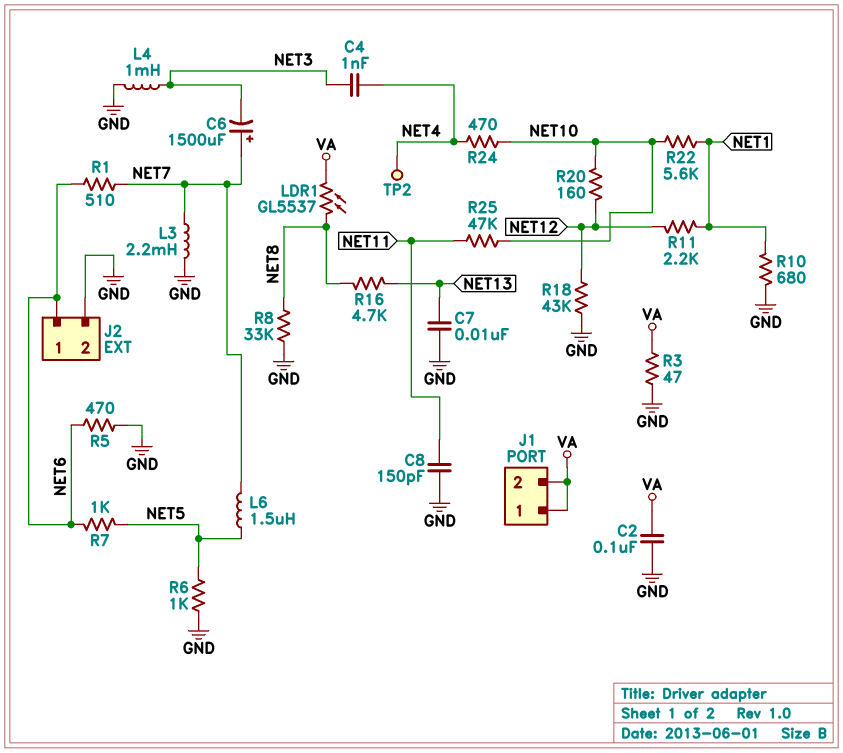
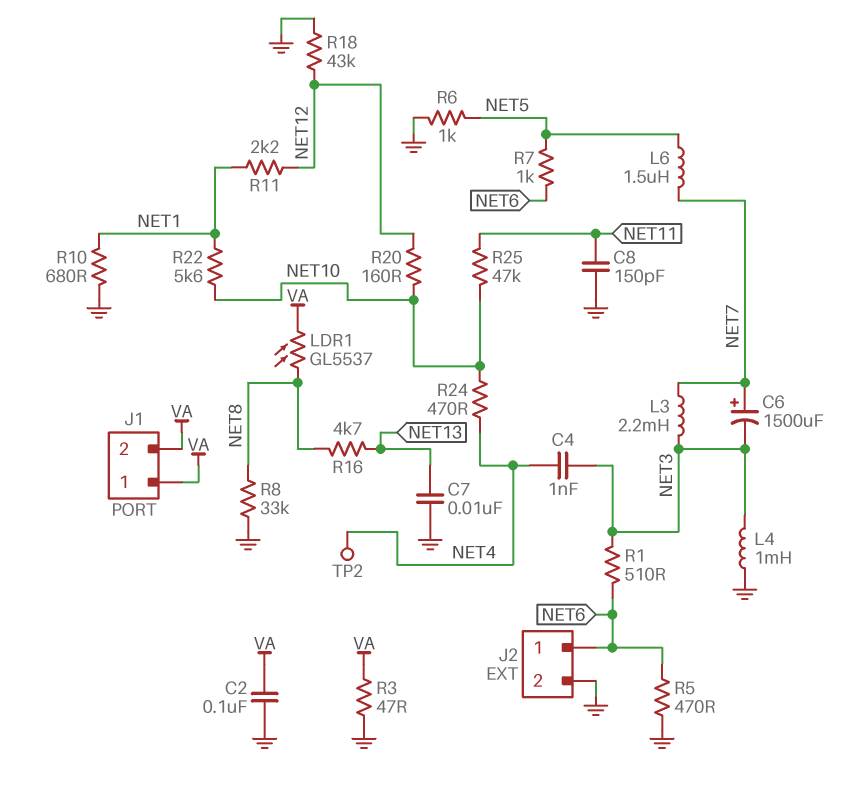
L3: 2.2mH (GND, NET7) -> 2.2mH (NET3, NET7)
R1: 510 (NET6, NET7) -> 510 (NET3, NET6)

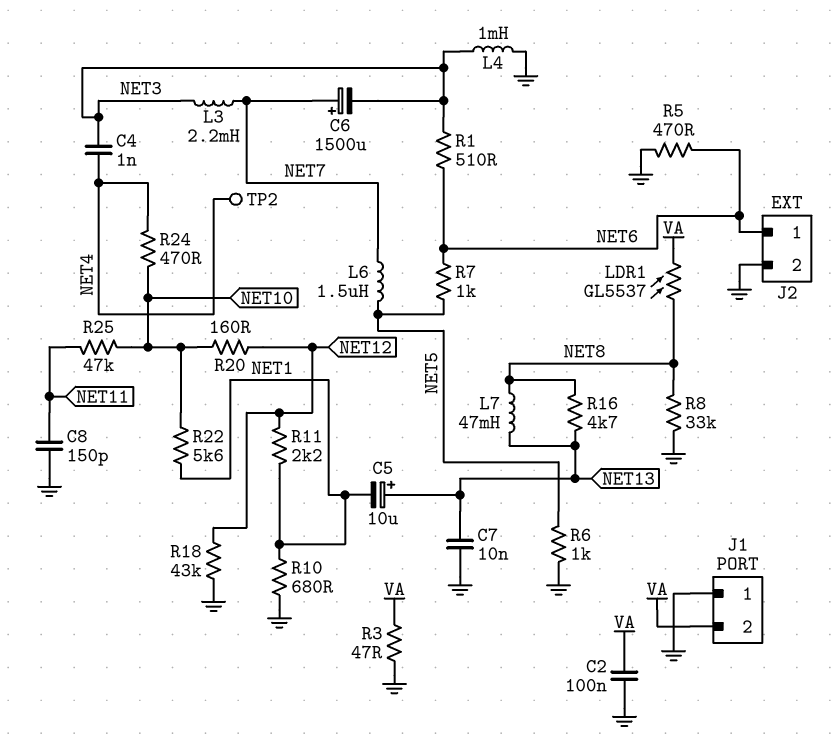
C5: none -> 10uF (plus NET13, minus NET1)
J1 pin 1: VA -> GND
L7: none -> 47mH (NET8, NET13)

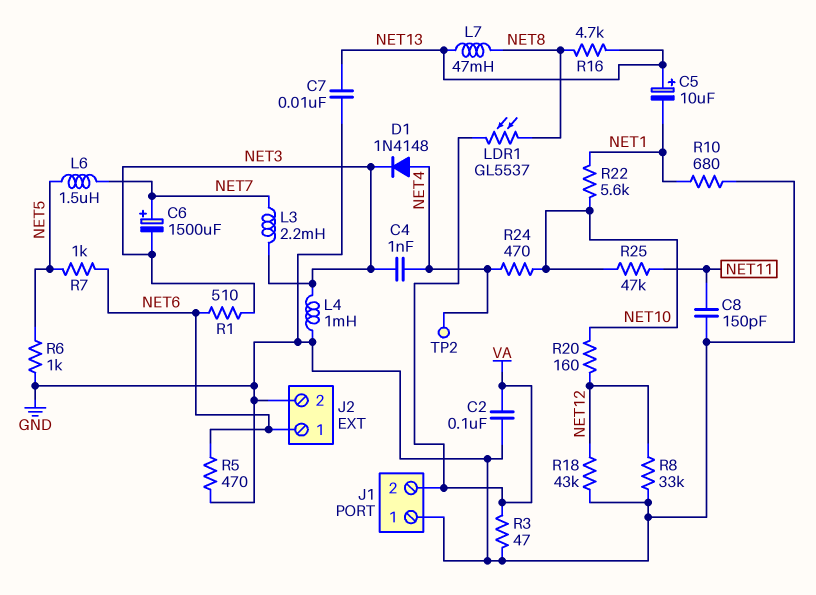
D1: none -> diode 1N4148 (A NET4, K NET3)
R8: 33k (GND, NET8) -> 33k (GND, NET12)
R11: 2.2k (NET1, NET12) -> none

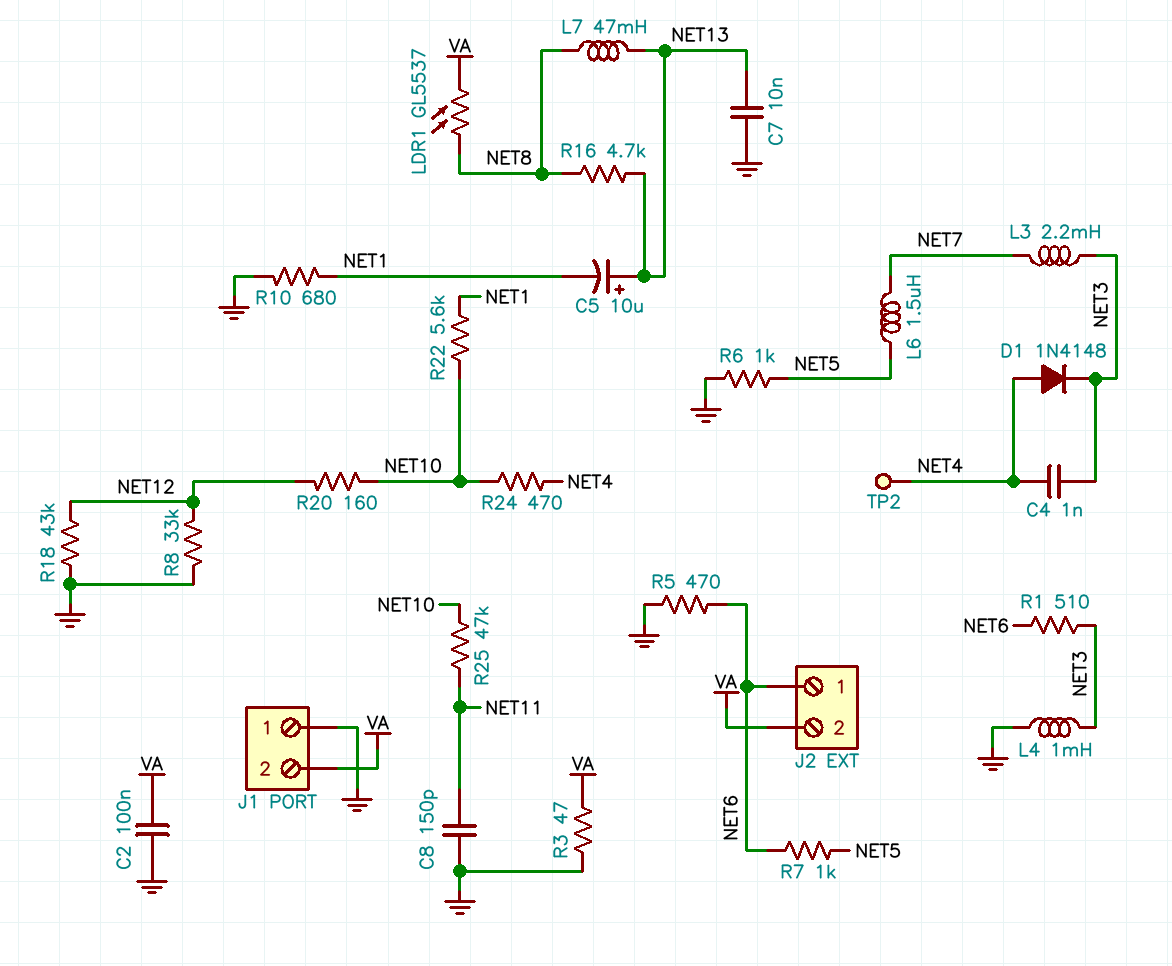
C6: 1500uF (plus NET7, minus NET3) -> none
J2 pin 2: GND -> VA

